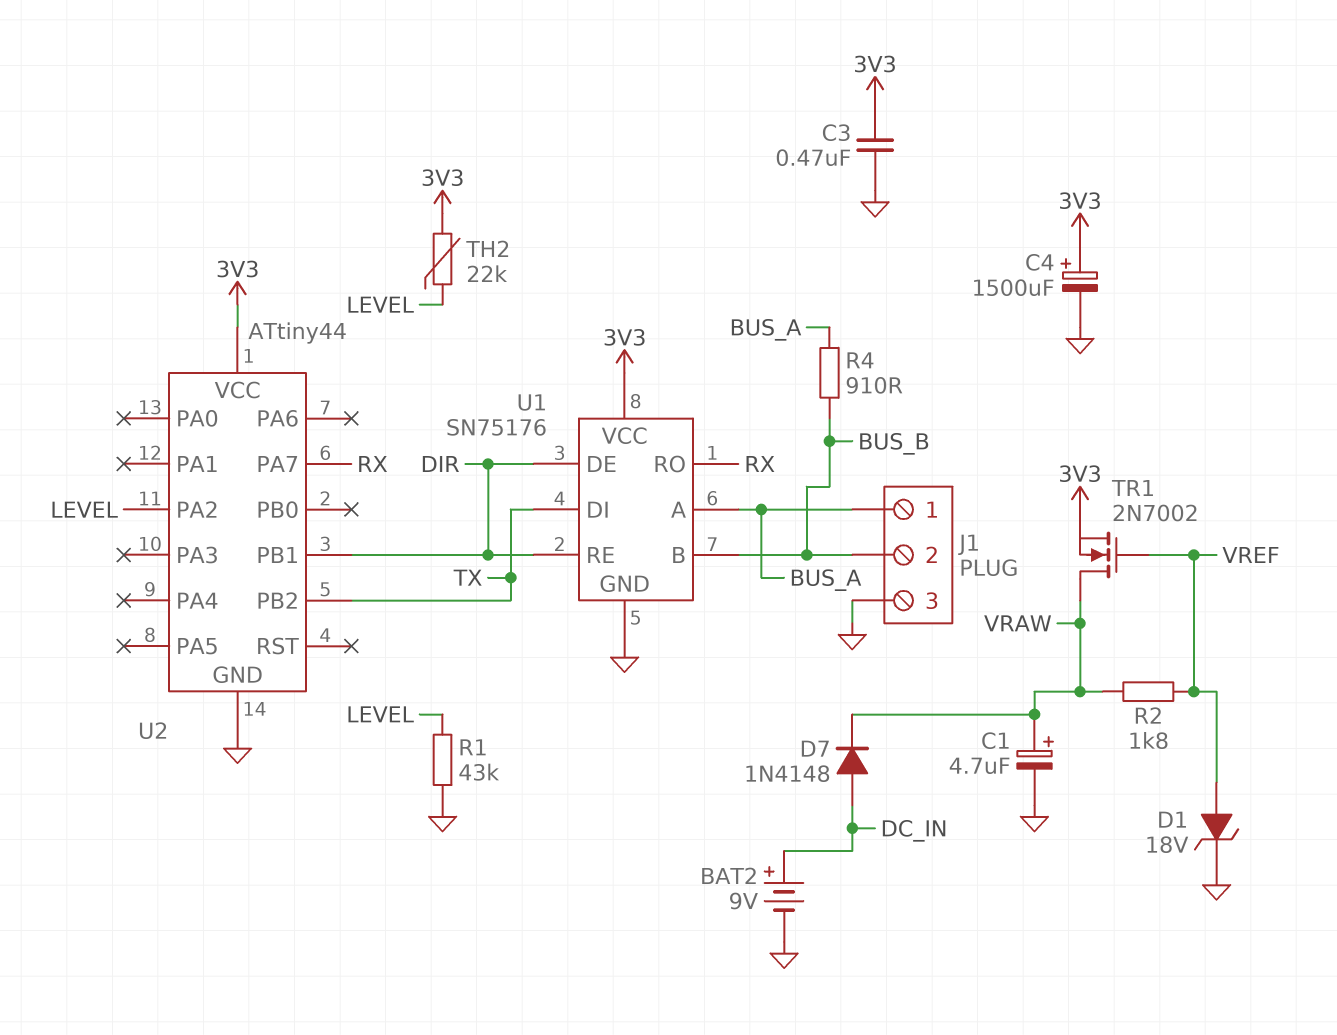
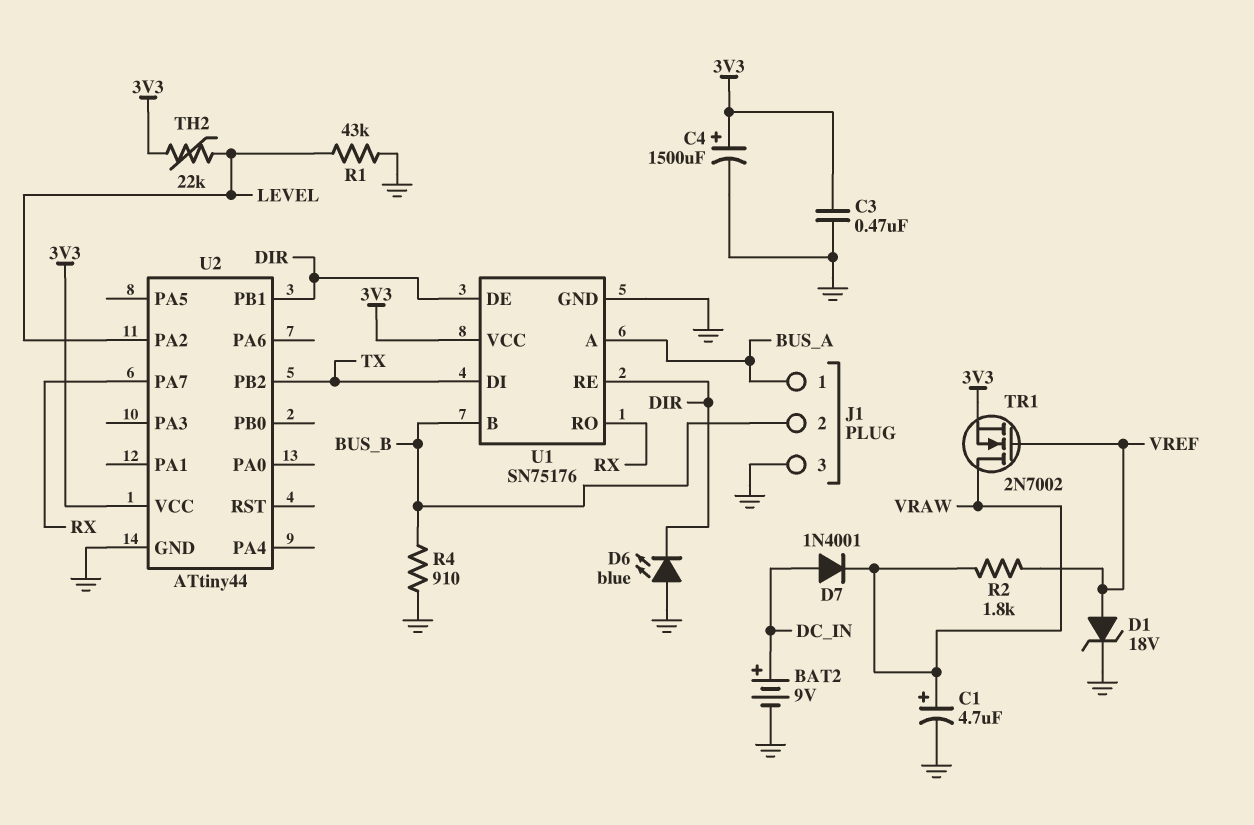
D6: none -> LED blue (A GND, K DIR)
D7: diode 1N4148 (A DC_IN, K VRAW) -> diode 1N4001 (A DC_IN, K VRAW)
R4: 910 (BUS_A, BUS_B) -> 910 (BUS_B, GND)

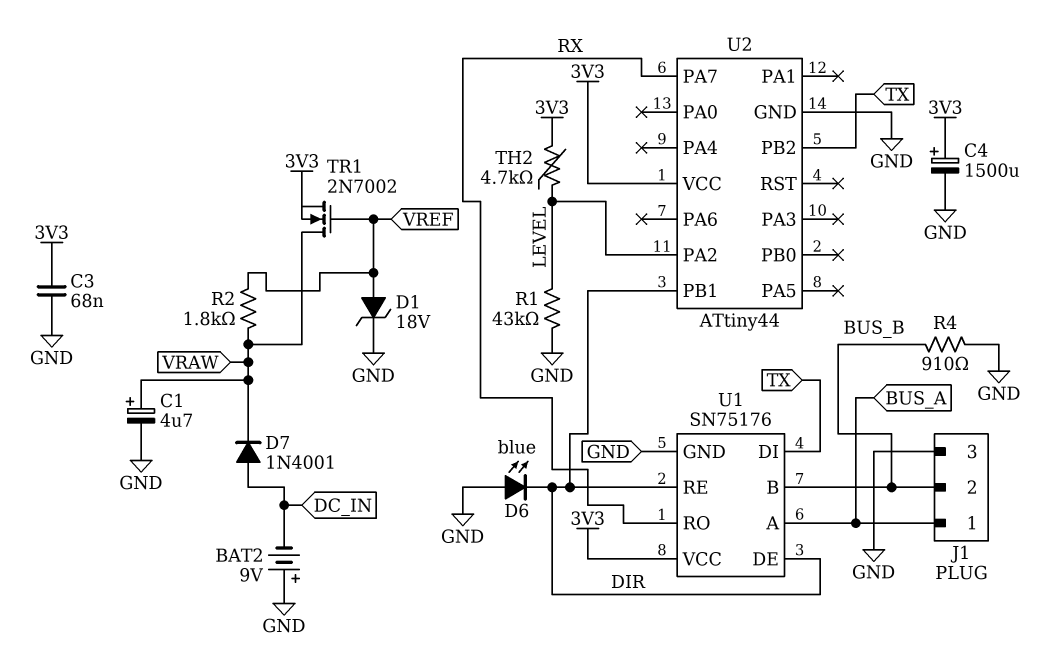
BAT2: 9V (plus DC_IN, minus GND) -> 9V (plus GND, minus DC_IN)
C3: 470nF (3V3, GND) -> 68nF (3V3, GND)
TH2: 22k (3V3, LEVEL) -> 4.7k (3V3, LEVEL)

